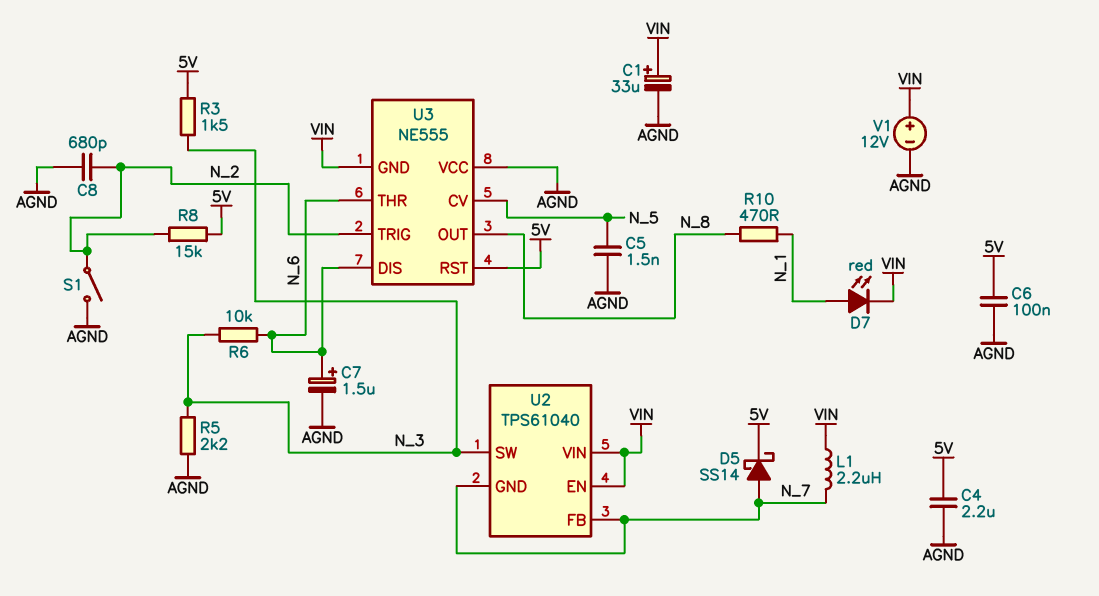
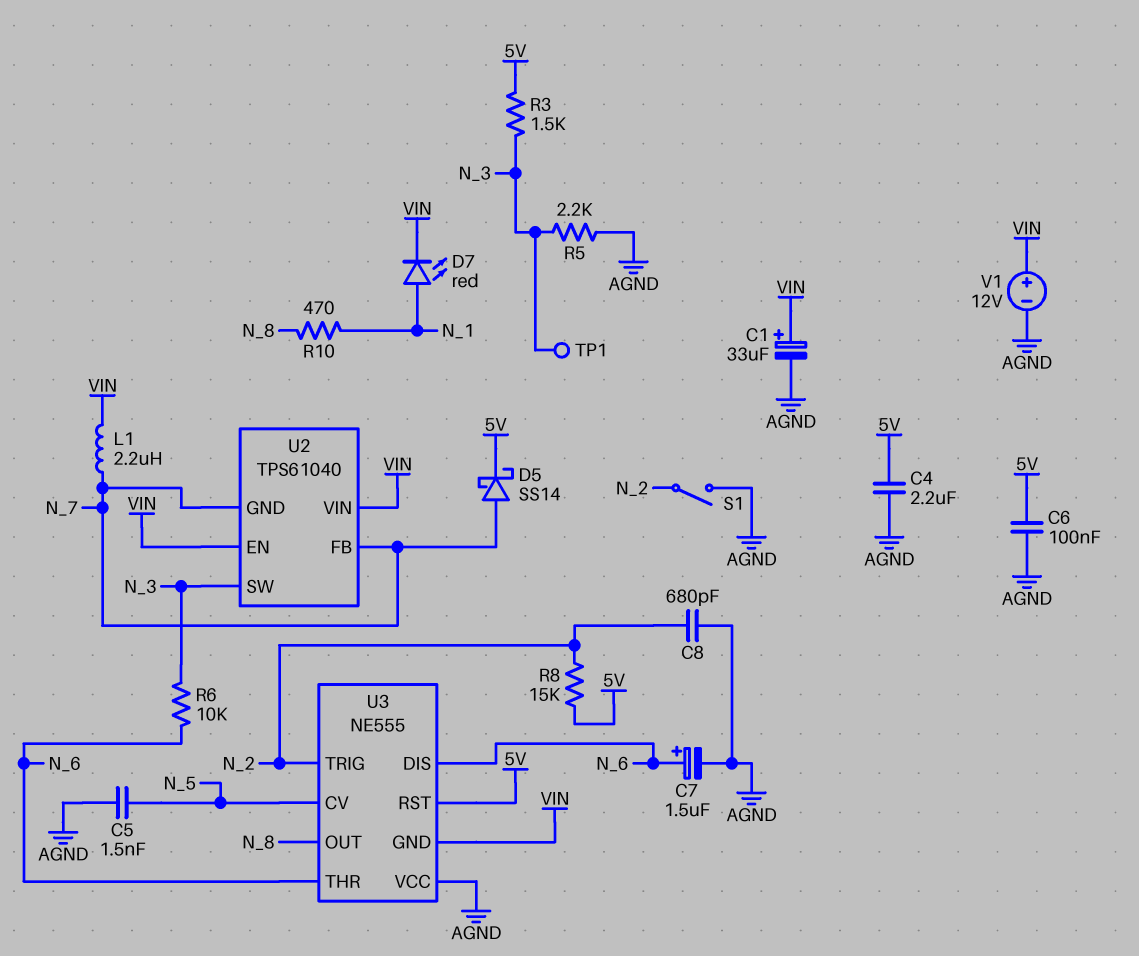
TP1: none -> test point (N_3)

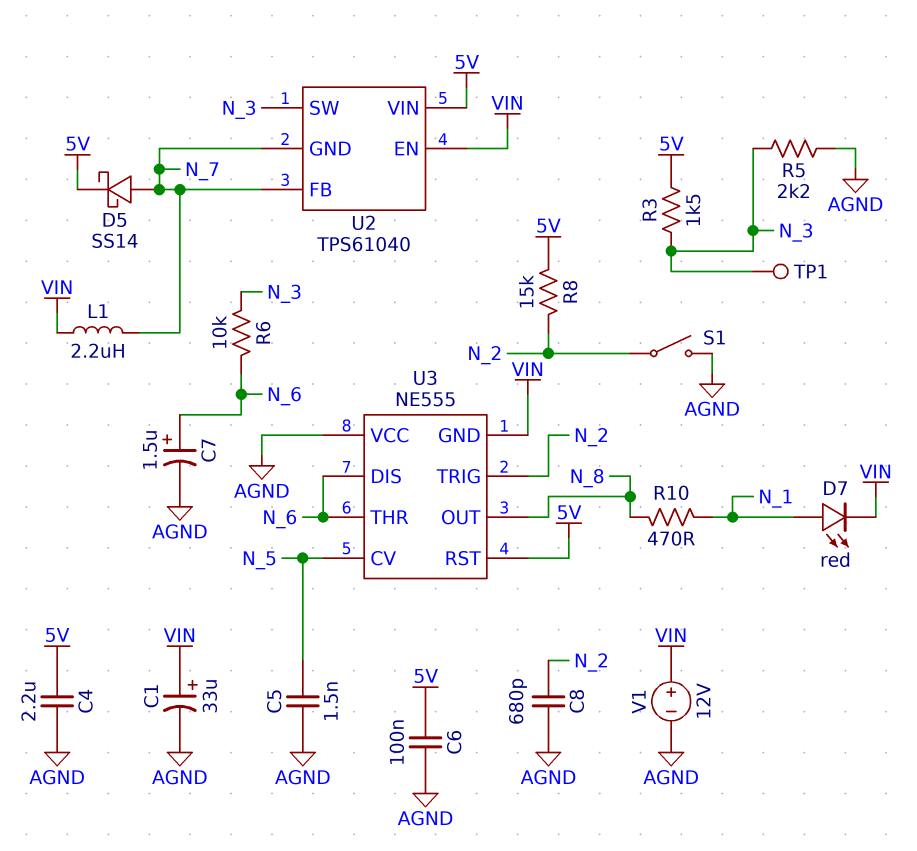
U2 pin VIN: VIN -> 5V

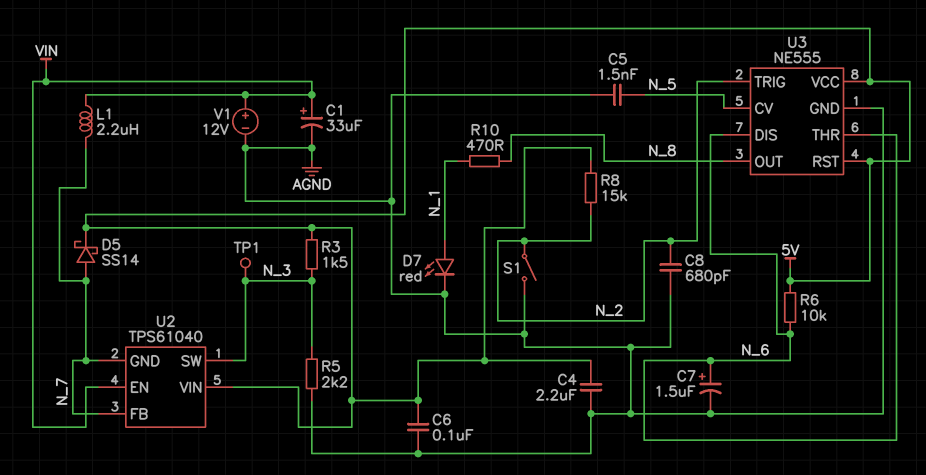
D7: LED red (A N_1, K VIN) -> LED red (A N_1, K AGND)
R6: 10k (N_3, N_6) -> 10k (5V, N_6)
U3 pin GND: VIN -> AGND
U3 pin VCC: AGND -> 5V

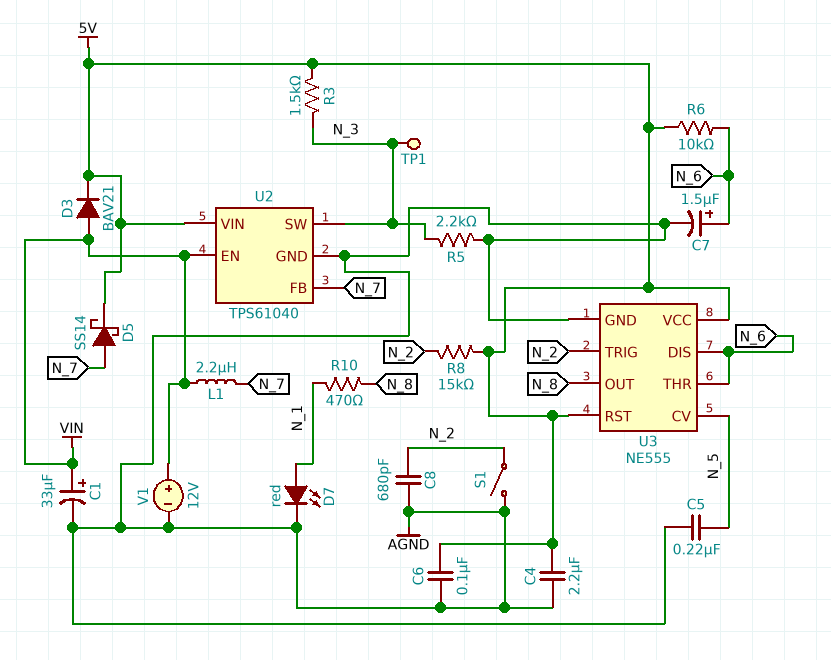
C5: 1.5nF (AGND, N_5) -> 220nF (AGND, N_5)
D3: none -> diode BAV21 (A VIN, K 5V)
U2 pin GND: N_7 -> AGND

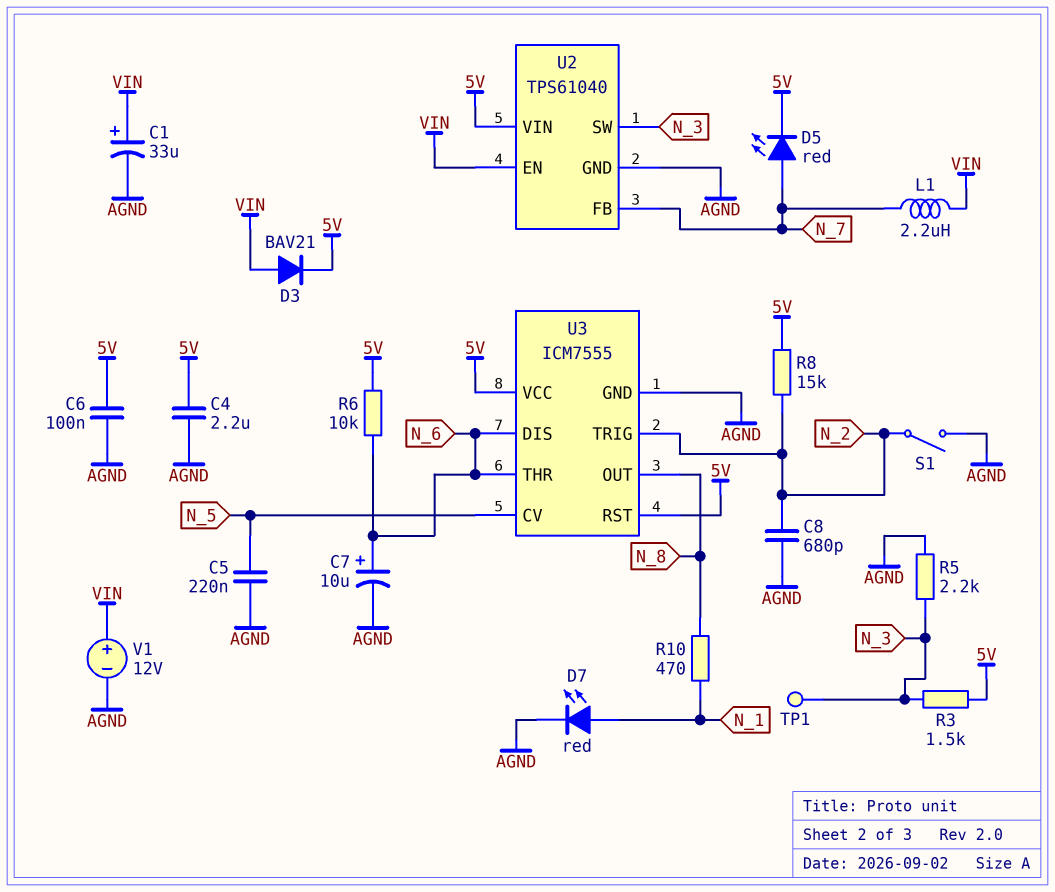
C7: 1.5uF (plus N_6, minus AGND) -> 10uF (plus N_6, minus AGND)
D5: schottky SS14 (A N_7, K 5V) -> LED red (A N_7, K 5V)
U3: NE555 -> ICM7555

